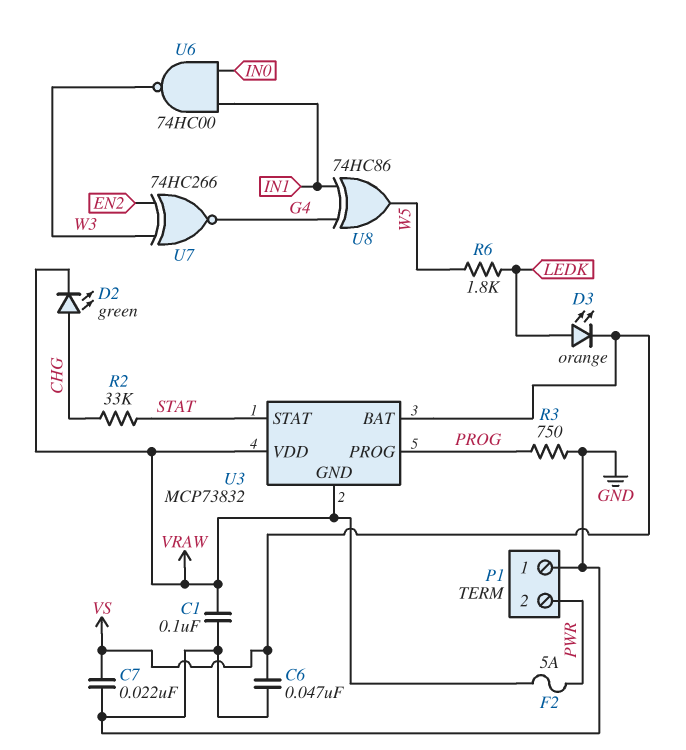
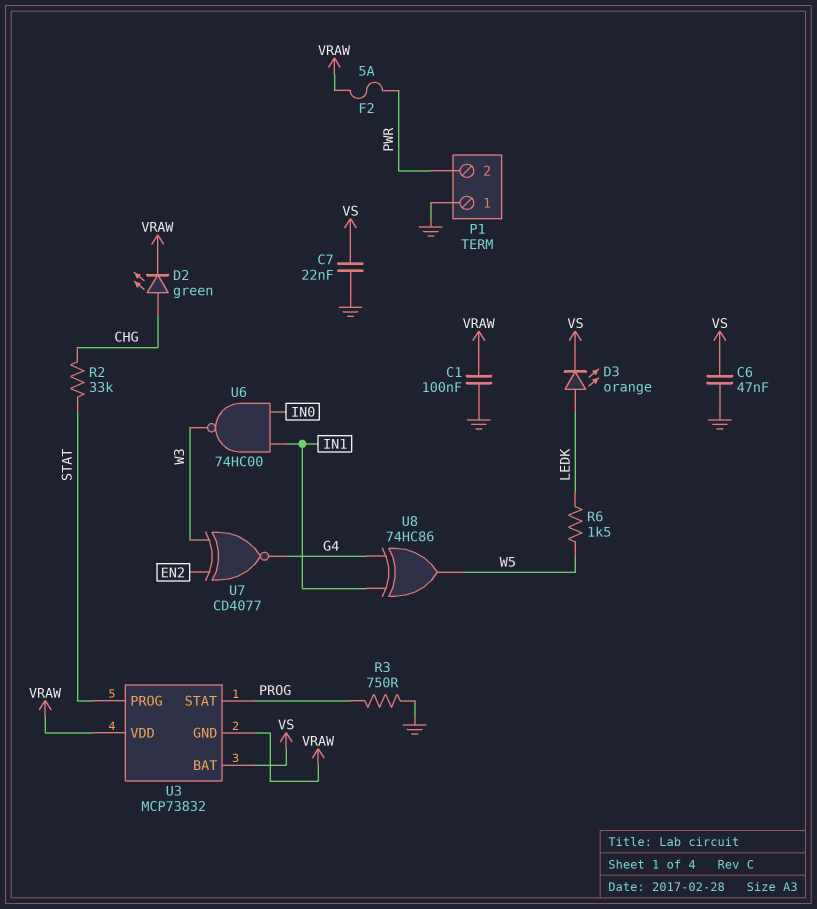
R6: 1.8k (LEDK, W5) -> 1.5k (LEDK, W5)
U3 pin PROG: PROG -> STAT
U3 pin STAT: STAT -> PROG
U7: XNOR 74HC266 (in EN2, in W3, out G4) -> XNOR CD4077 (in EN2, in W3, out G4)

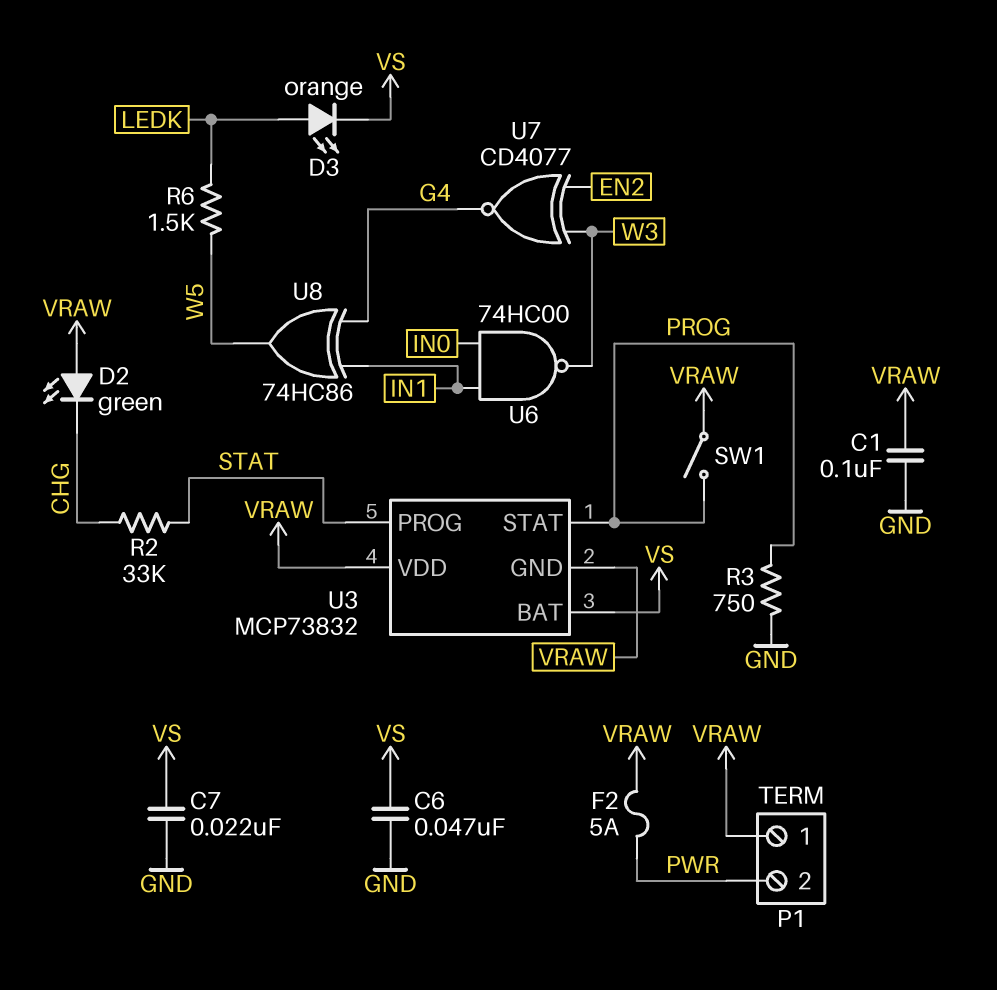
D2: LED green (A CHG, K VRAW) -> LED green (A VRAW, K CHG)
P1 pin 1: GND -> VRAW
SW1: none -> switch (PROG, VRAW)

